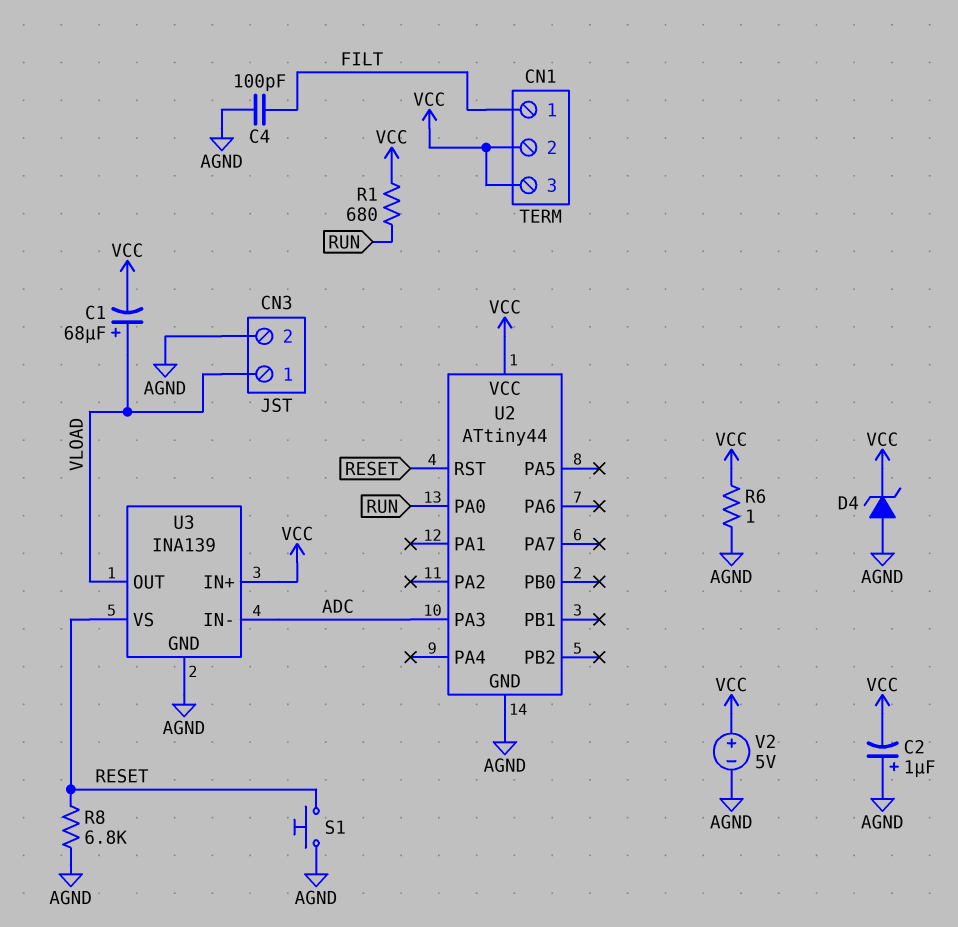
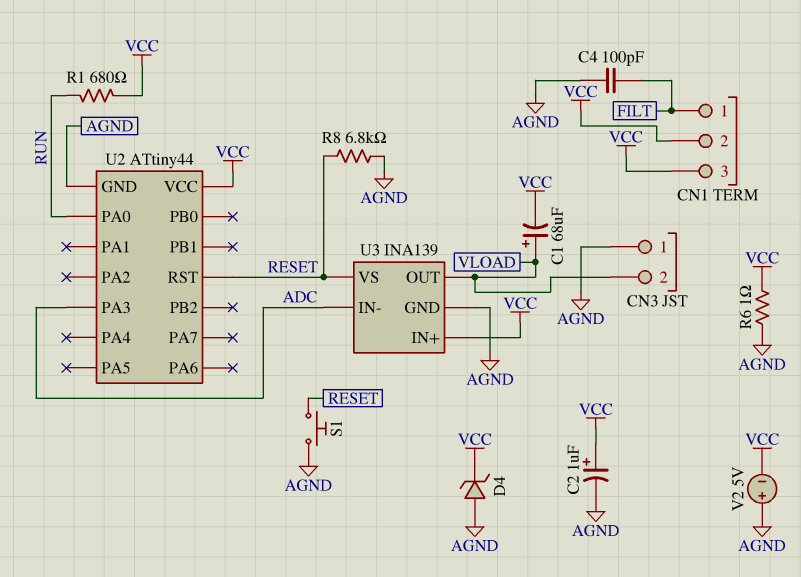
C2: 1uF (plus AGND, minus VCC) -> 1uF (plus VCC, minus AGND)
CN3 pin 1: VLOAD -> AGND
CN3 pin 2: AGND -> VLOAD
V2: 5V (plus VCC, minus AGND) -> 5V (plus AGND, minus VCC)

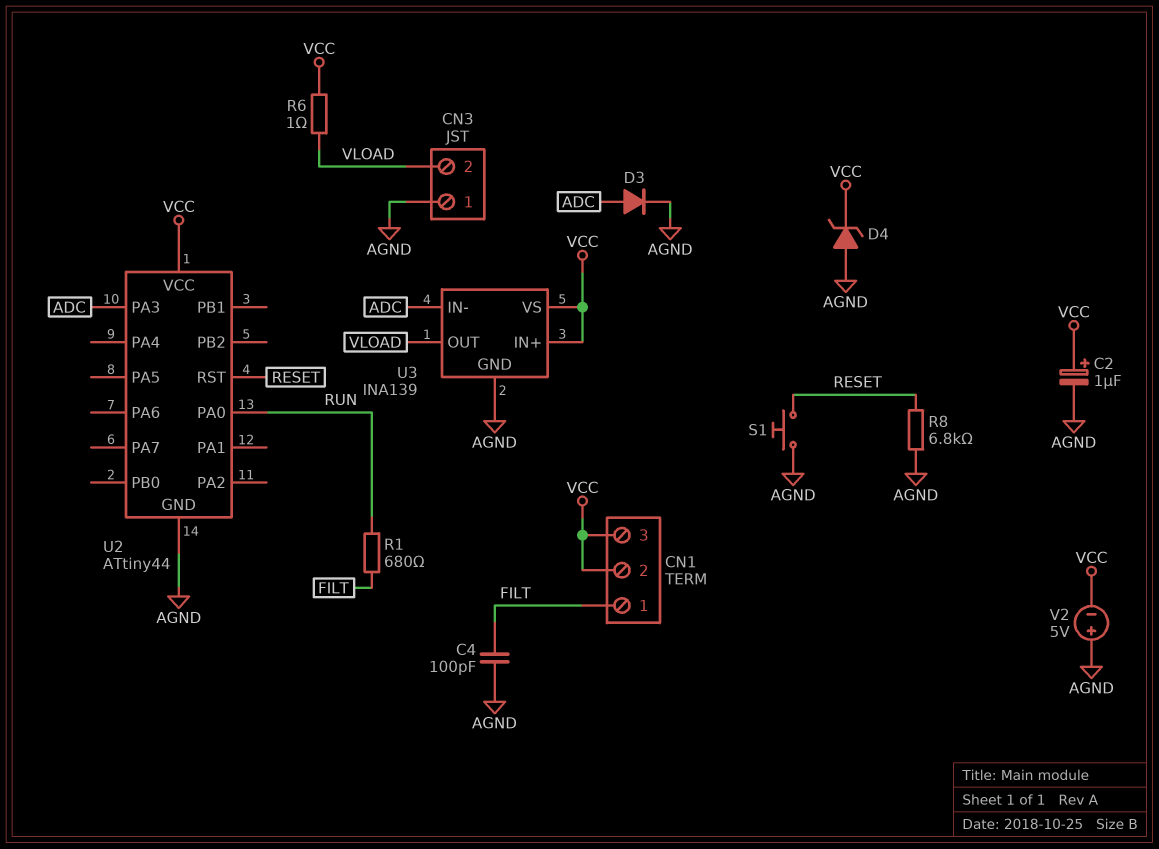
C1: 68uF (plus VLOAD, minus VCC) -> none
D3: none -> diode (A ADC, K AGND)
R1: 680 (RUN, VCC) -> 680 (FILT, RUN)
R6: 1 (AGND, VCC) -> 1 (VCC, VLOAD)
U3 pin VS: RESET -> VCC

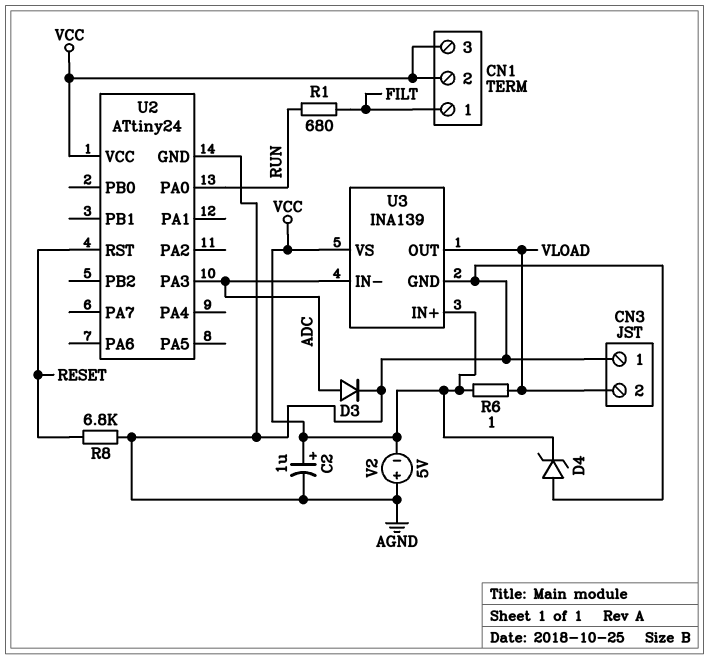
C4: 100pF (AGND, FILT) -> none
S1: button (AGND, RESET) -> none
U2: ATtiny44 -> ATtiny24

